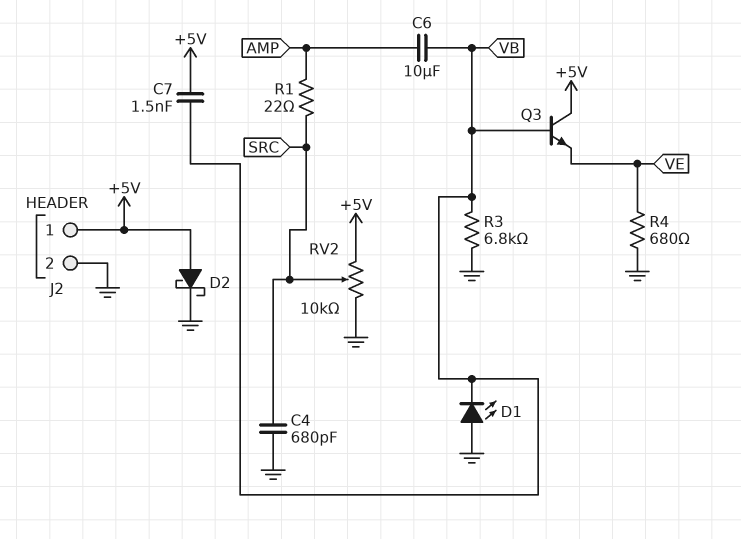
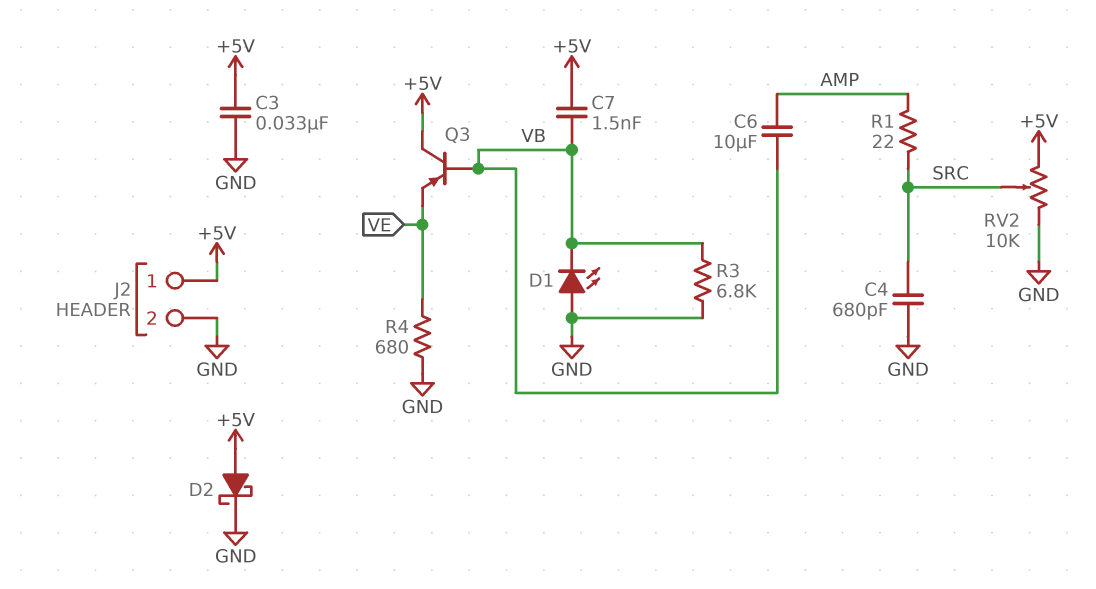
C3: none -> 33nF (+5V, GND)
Q3: NPN (B VB, C +5V, E VE) -> PNP (B VB, C +5V, E VE)

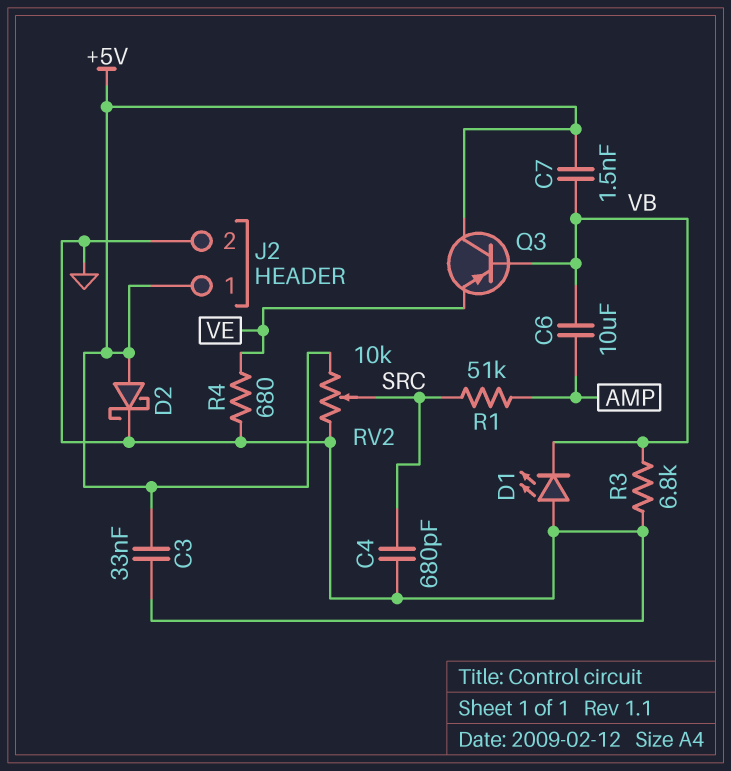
R1: 22 (AMP, SRC) -> 51k (AMP, SRC)

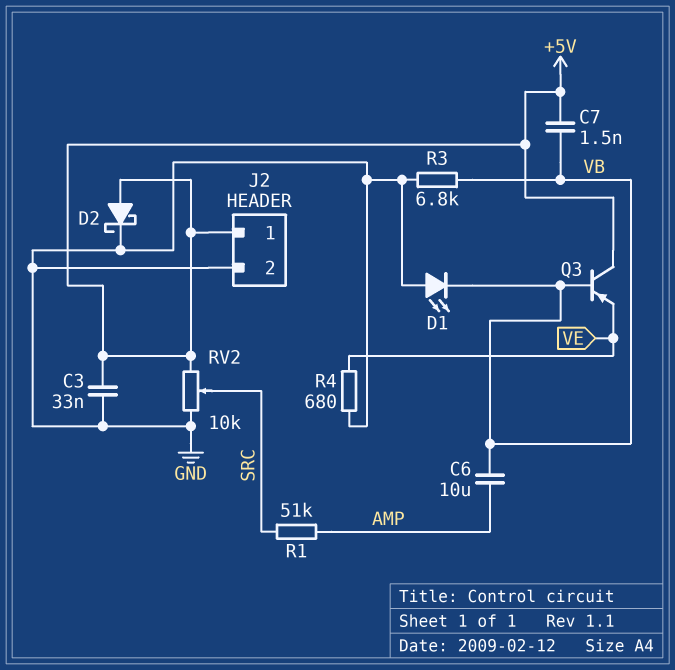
C4: 680pF (GND, SRC) -> none

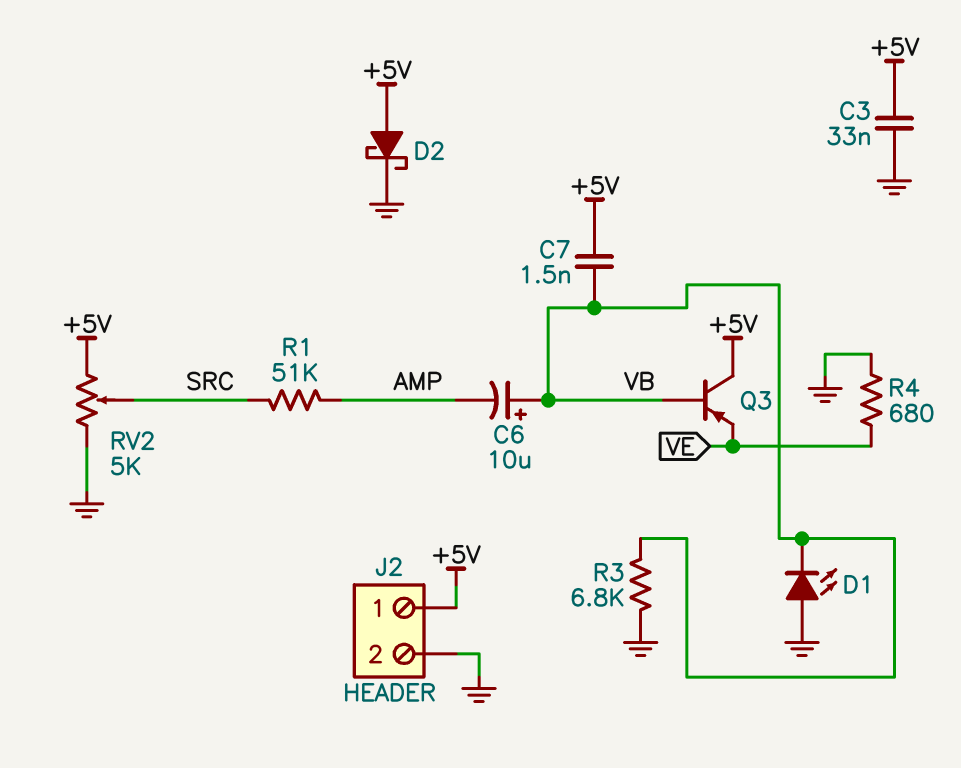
C6: 10uF (AMP, VB) -> 10uF (plus VB, minus AMP)
RV2: 10k (+5V, GND, wiper SRC) -> 5k (+5V, GND, wiper SRC)

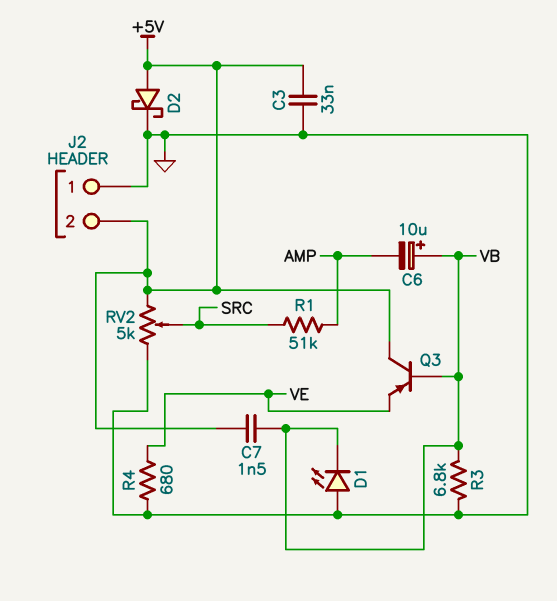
J2 pin 1: +5V -> GND
J2 pin 2: GND -> +5V

